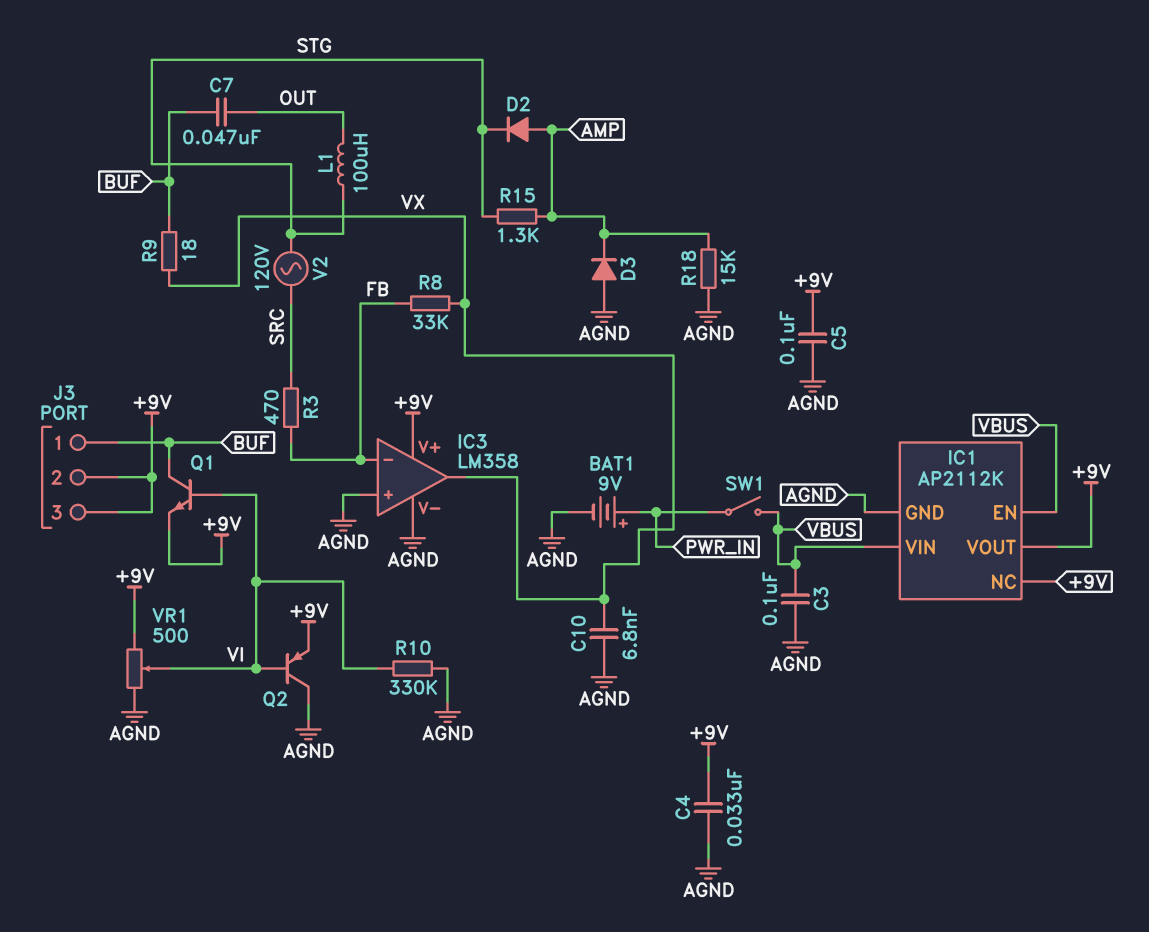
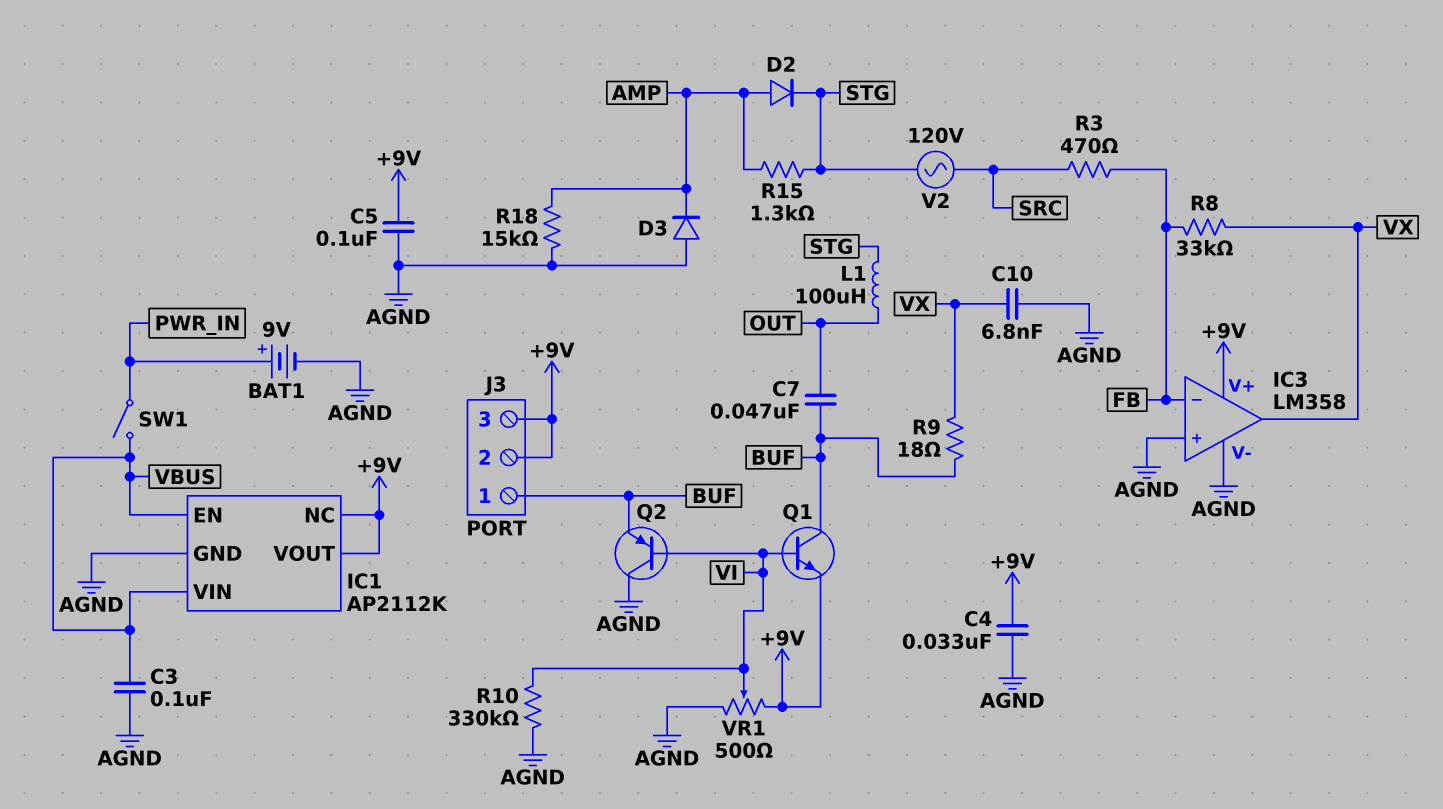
Q2: PNP (B VI, C AGND, E +9V) -> PNP (B VI, C AGND, E BUF)

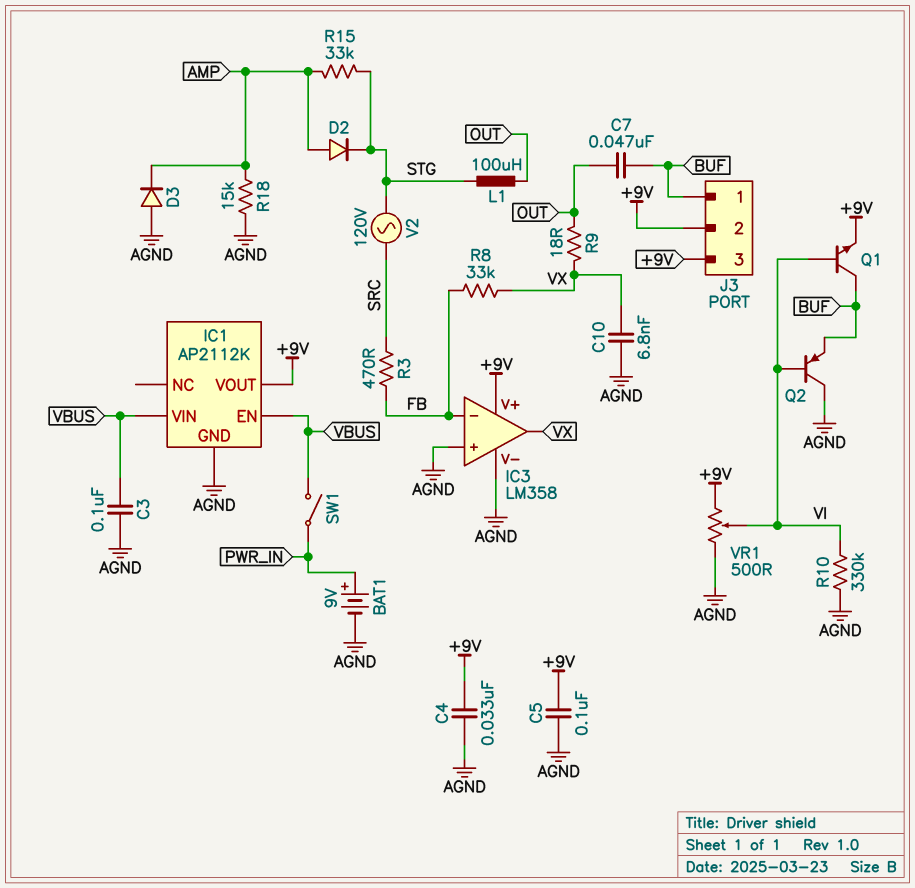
IC1 pin NC: +9V -> none
R9: 18 (BUF, VX) -> 18 (OUT, VX)
R15: 1.3k (AMP, STG) -> 33k (AMP, STG)

